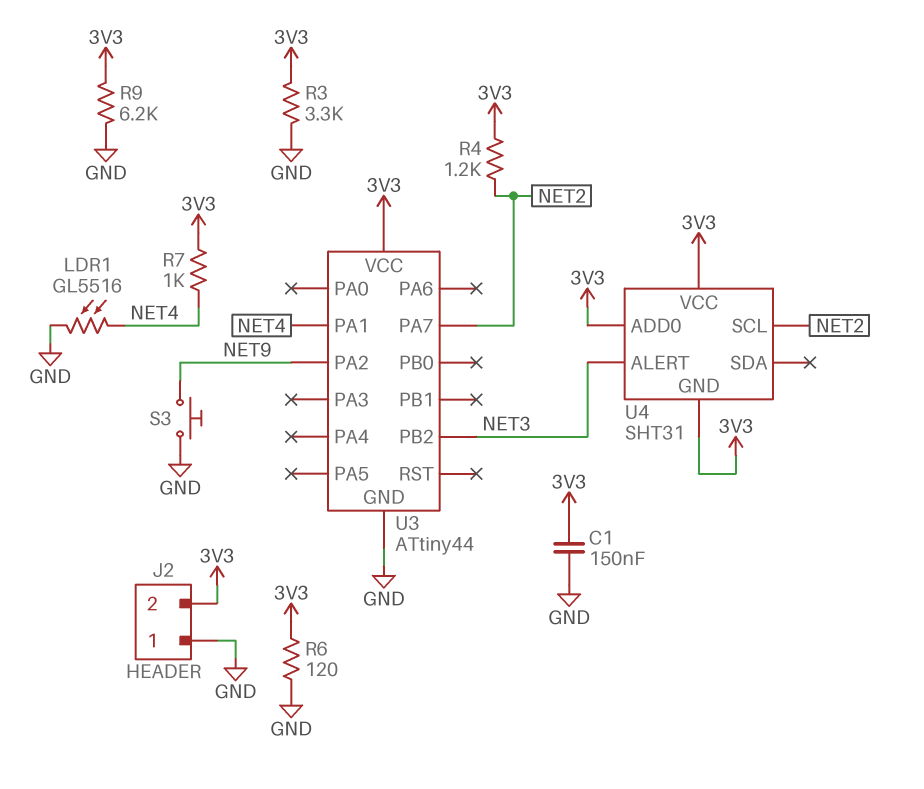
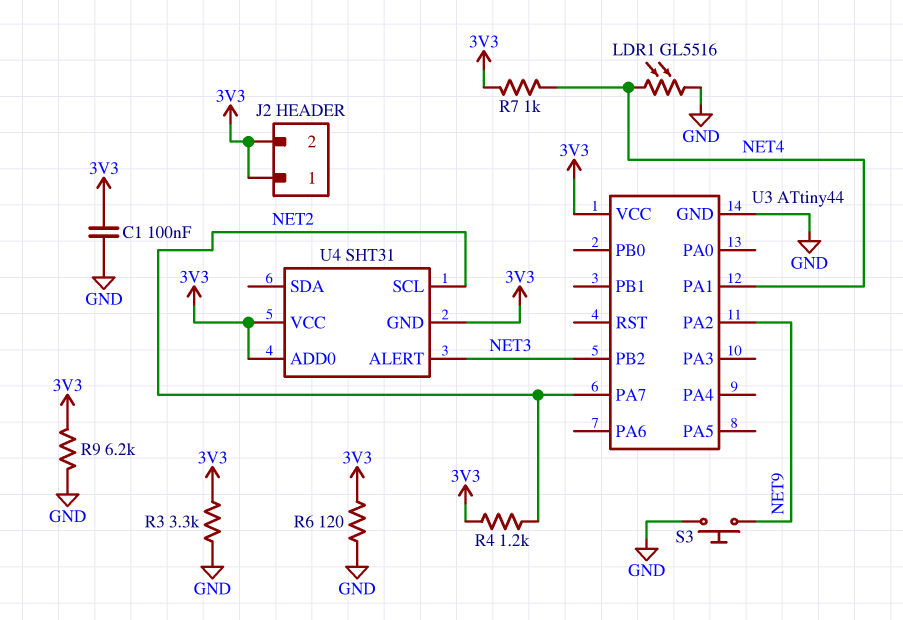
C1: 150nF (3V3, GND) -> 100nF (3V3, GND)
J2 pin 1: GND -> 3V3

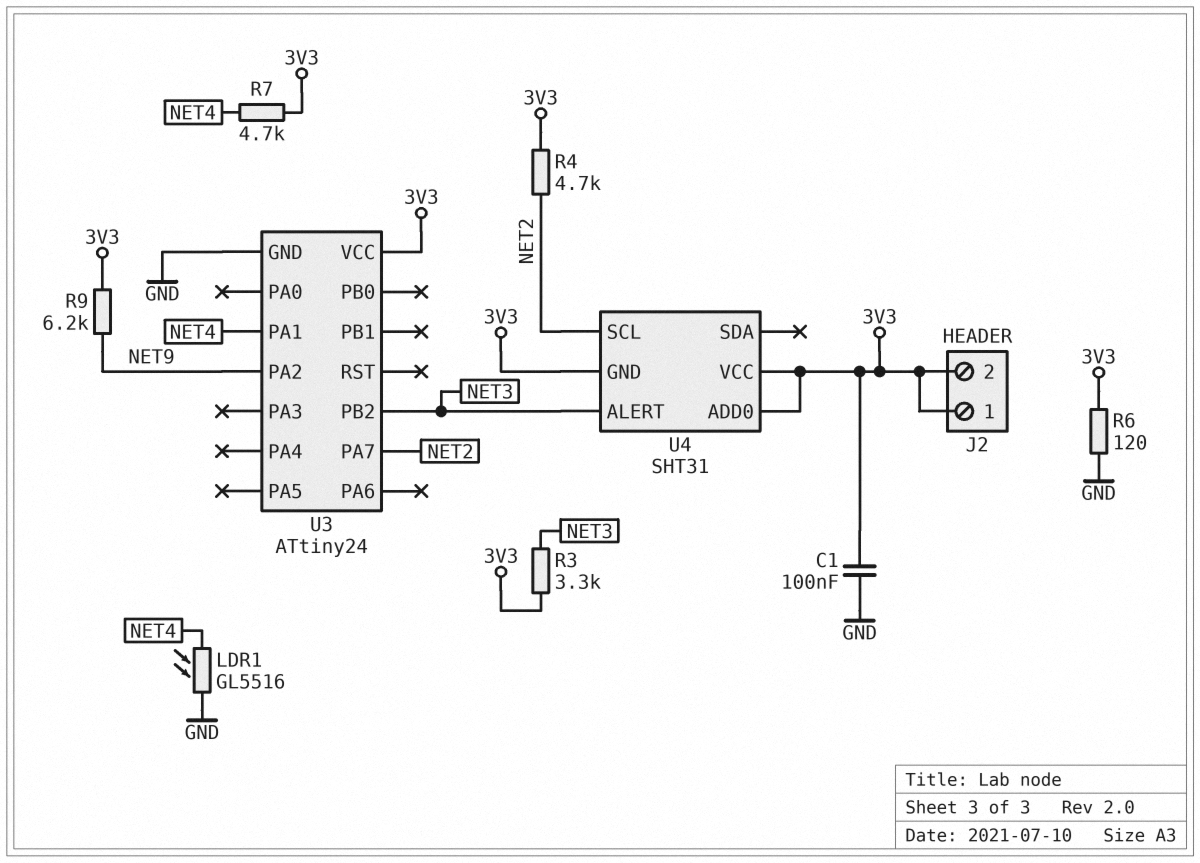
R3: 3.3k (3V3, GND) -> 3.3k (3V3, NET3)
R4: 1.2k (3V3, NET2) -> 4.7k (3V3, NET2)
R7: 1k (3V3, NET4) -> 4.7k (3V3, NET4)
R9: 6.2k (3V3, GND) -> 6.2k (3V3, NET9)
S3: button (GND, NET9) -> none
U3: ATtiny44 -> ATtiny24

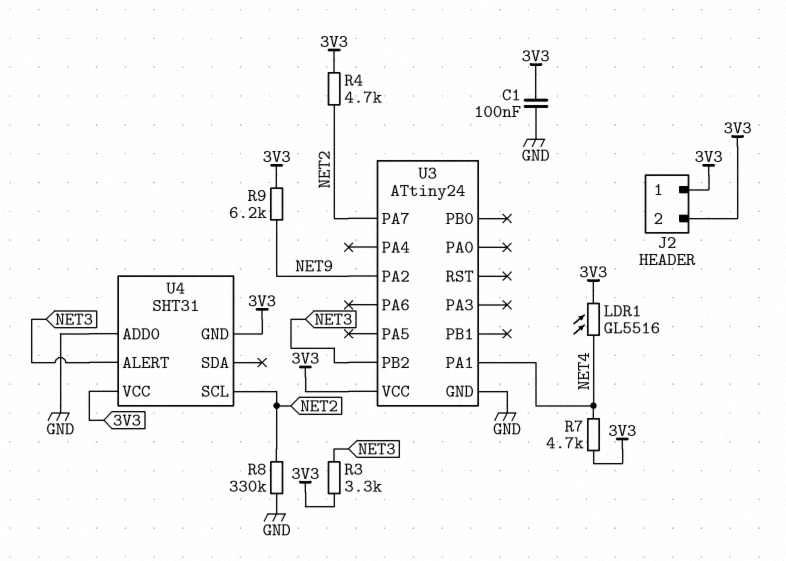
LDR1: GL5516 (GND, NET4) -> GL5516 (3V3, NET4)
R6: 120 (3V3, GND) -> none
R8: none -> 330k (GND, NET2)
U4 pin ADD0: 3V3 -> GND

